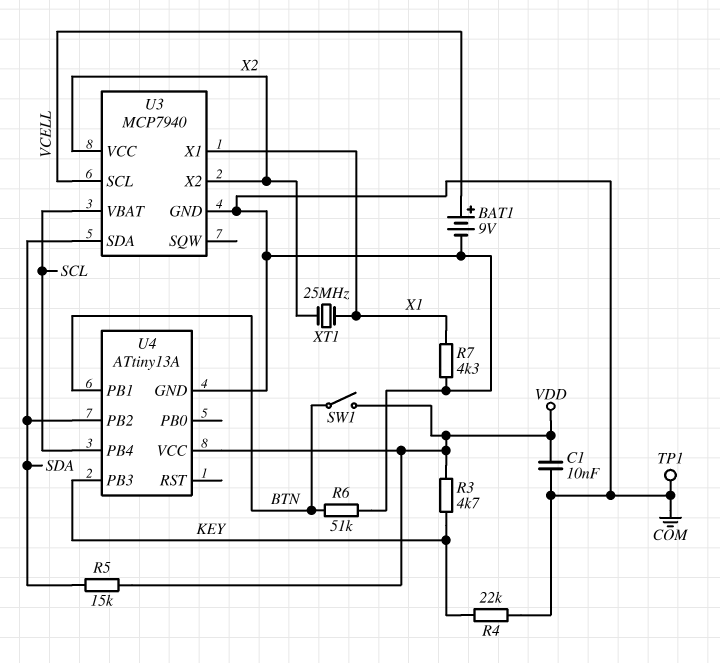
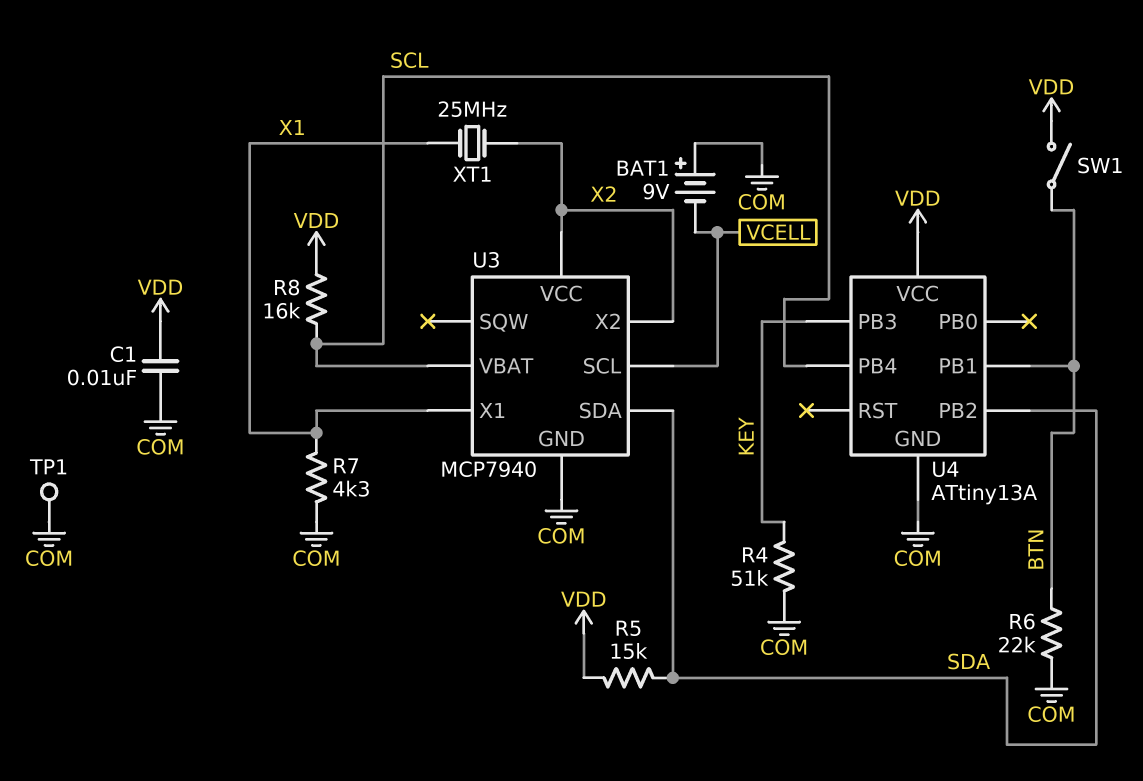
BAT1: 9V (plus VCELL, minus COM) -> 9V (plus COM, minus VCELL)
R3: 4.7k (KEY, VDD) -> none
R4: 22k (COM, KEY) -> 51k (COM, KEY)
R6: 51k (BTN, COM) -> 22k (BTN, COM)
R8: none -> 16k (SCL, VDD)

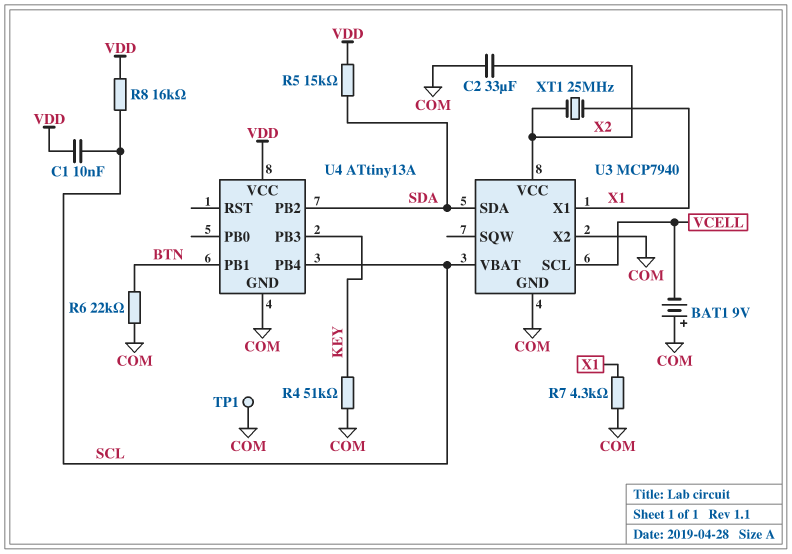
C1: 10nF (COM, VDD) -> 10nF (SCL, VDD)
C2: none -> 33uF (COM, X2)
SW1: switch (BTN, VDD) -> none
U3 pin X2: X2 -> COM

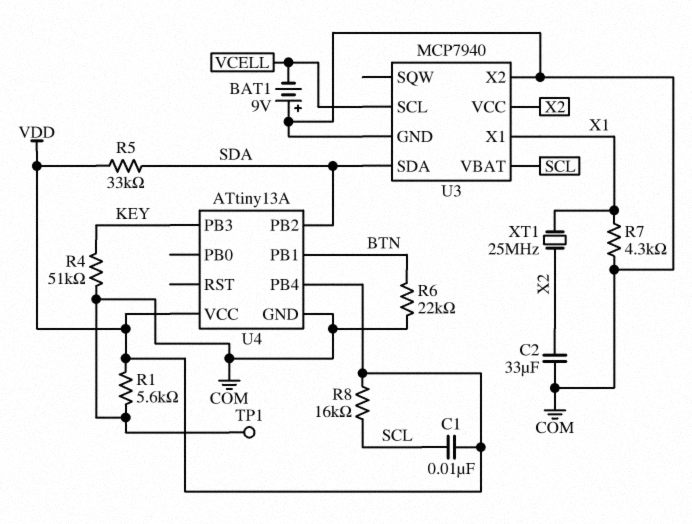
R1: none -> 5.6k (COM, VDD)
R5: 15k (SDA, VDD) -> 33k (SDA, VDD)
U4 pin PB4: SCL -> VDD

